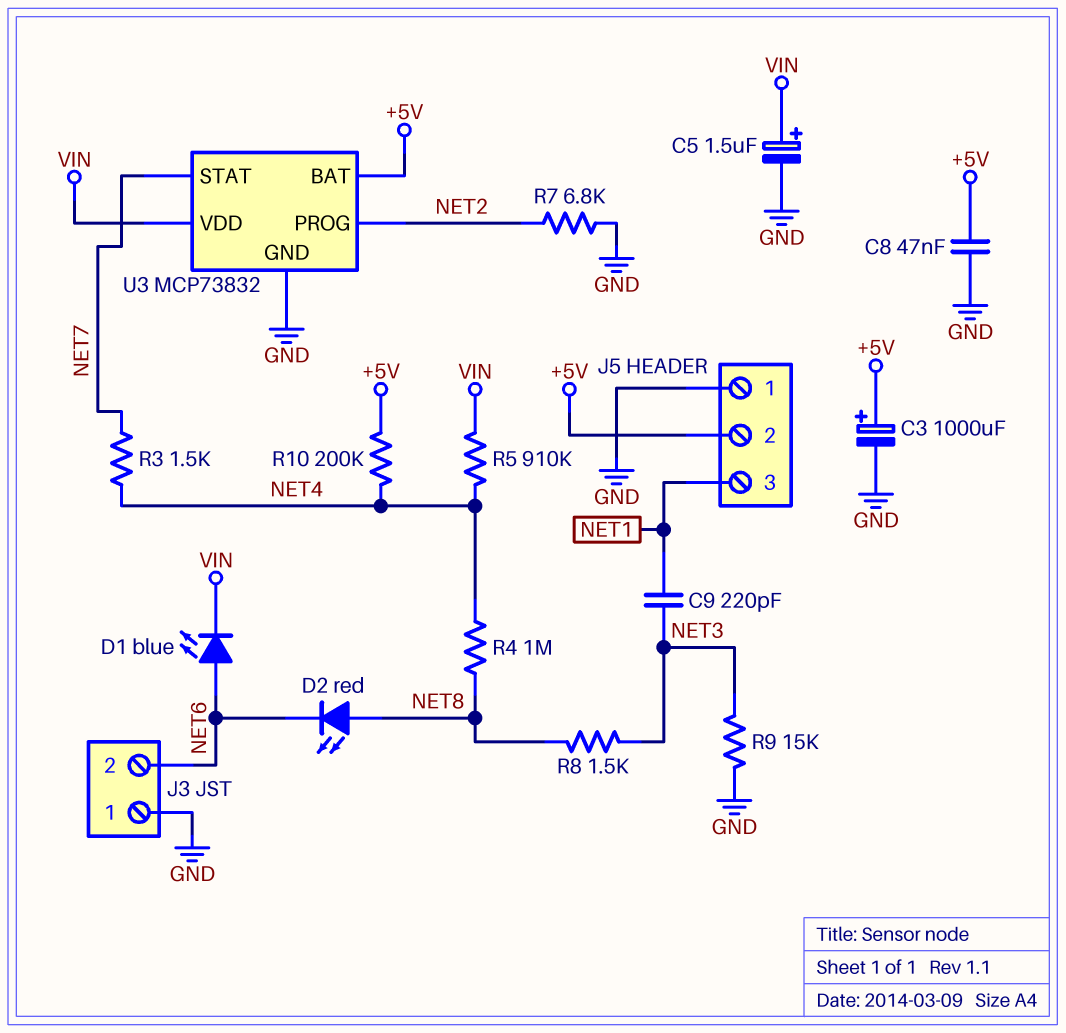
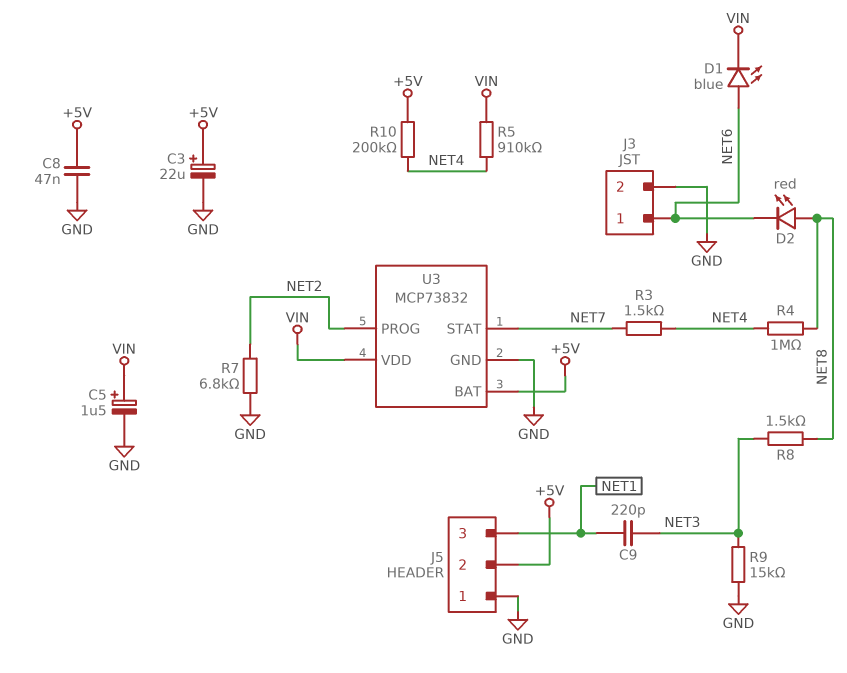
C3: 1000uF (plus +5V, minus GND) -> 22uF (plus +5V, minus GND)
J3 pin 1: GND -> NET6
J3 pin 2: NET6 -> GND

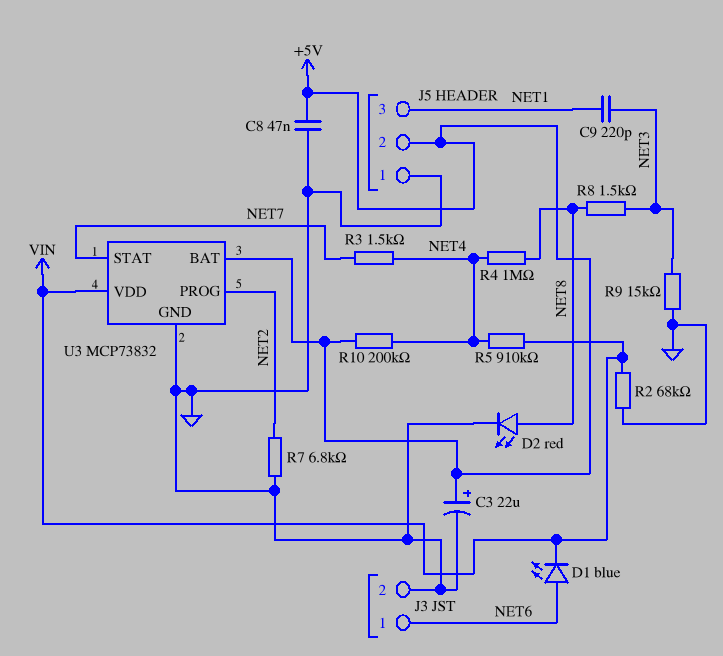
C5: 1.5uF (plus VIN, minus GND) -> none
D2: LED red (A NET8, K NET6) -> LED red (A NET8, K GND)
R2: none -> 68k (GND, VIN)

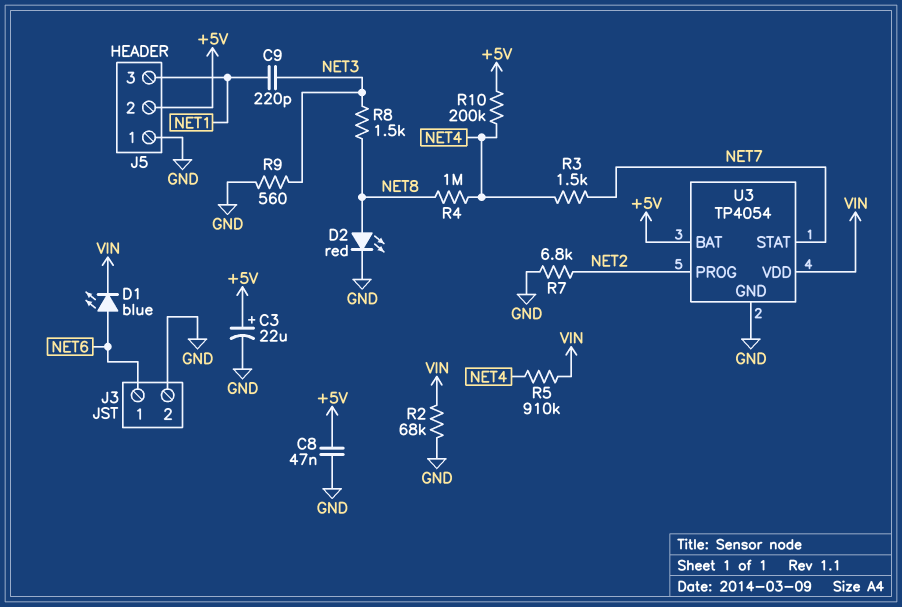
R9: 15k (GND, NET3) -> 560 (GND, NET3)
U3: MCP73832 -> TP4054

